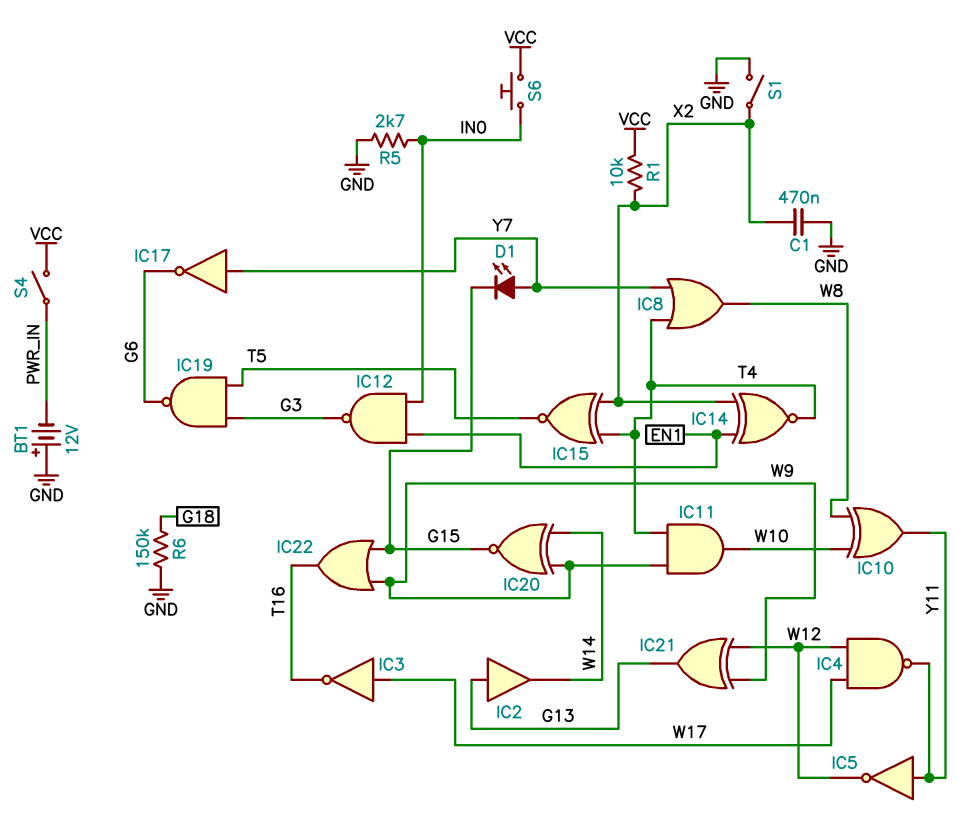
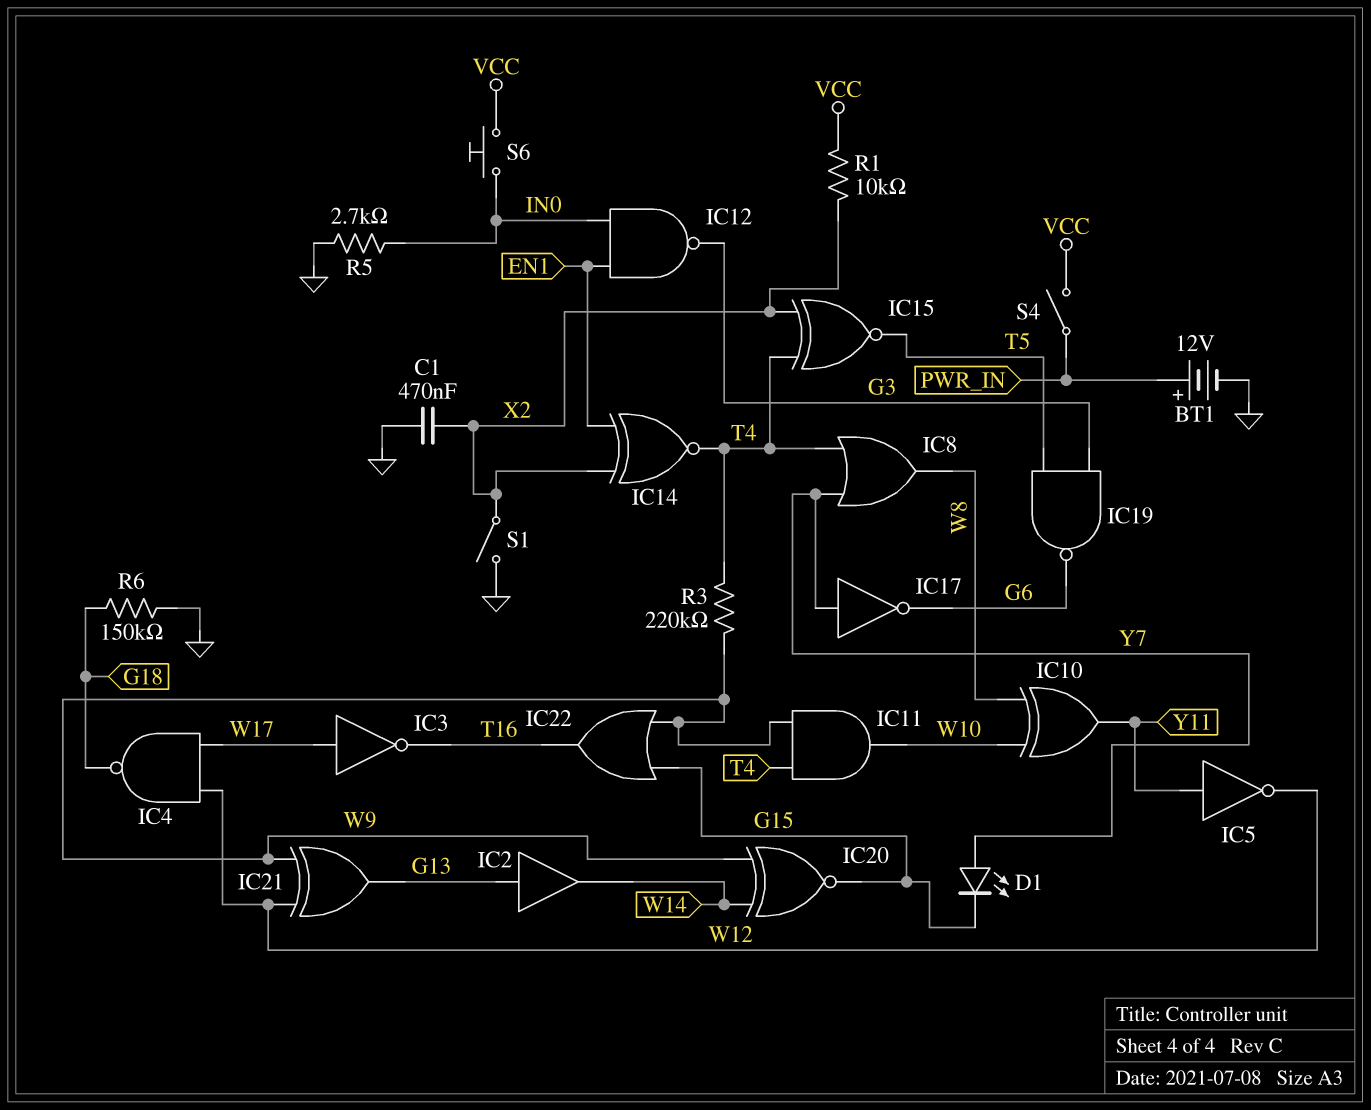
BT1: 12V (plus GND, minus PWR_IN) -> 12V (plus PWR_IN, minus GND)
IC4: NAND (in W12, in W17, out Y11) -> NAND (in W12, in W17, out G18)
R3: none -> 220k (T4, W9)

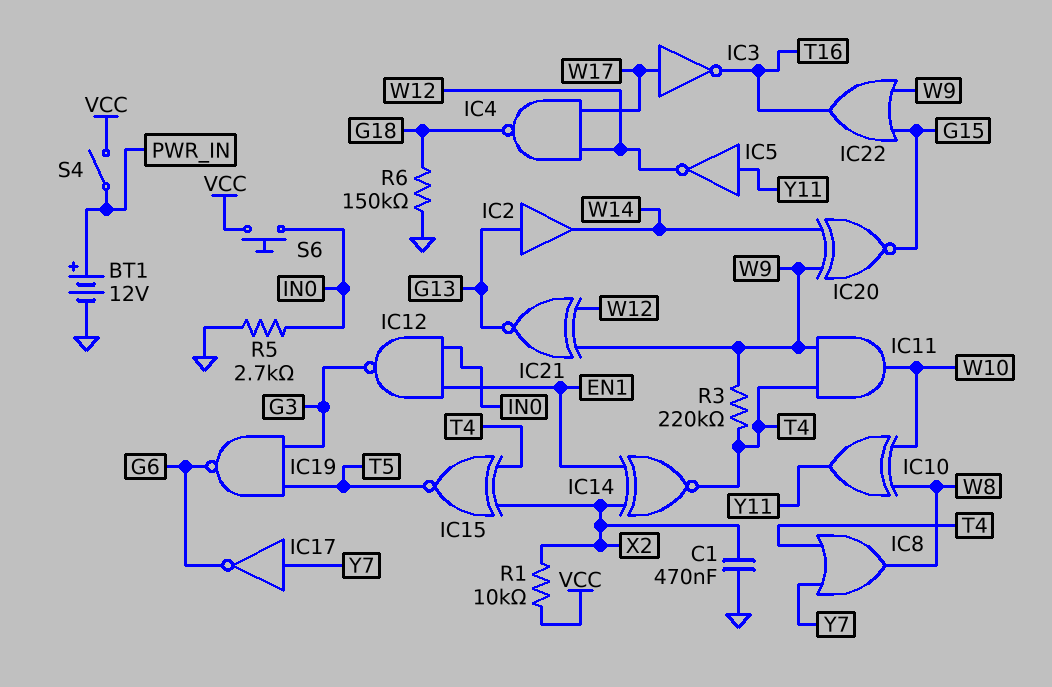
D1: LED (A Y7, K G15) -> none
IC21: XOR (in W9, in W12, out G13) -> XNOR (in W9, in W12, out G13)
S1: switch (GND, X2) -> none

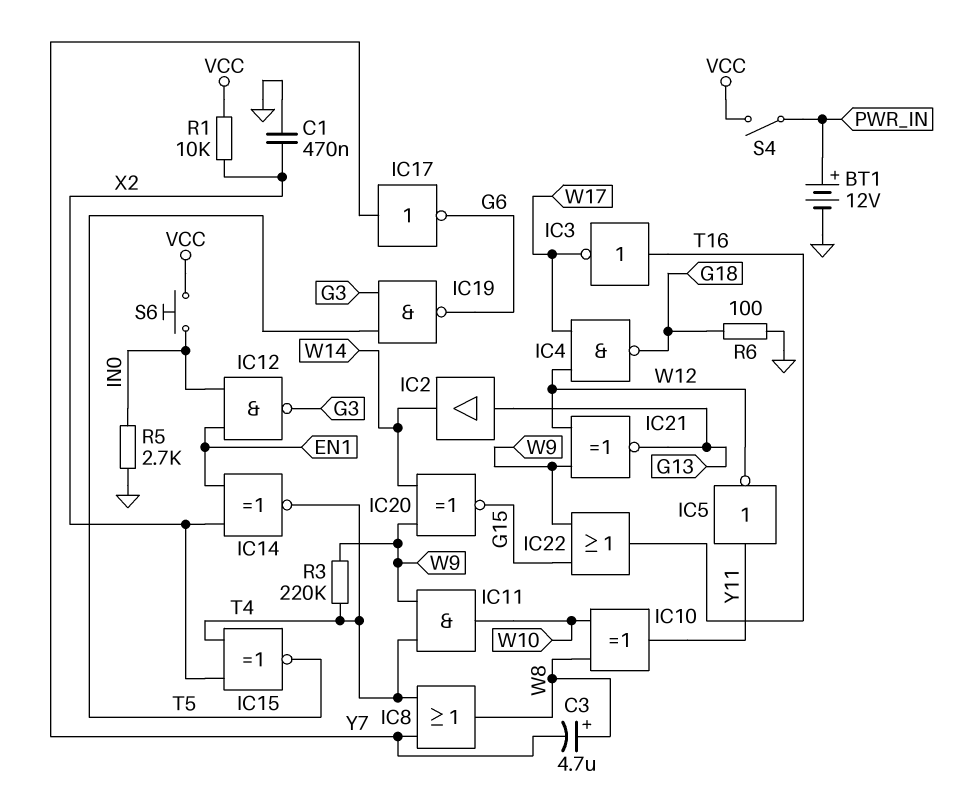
C3: none -> 4.7uF (plus W8, minus Y7)
IC3: NOT (in W17, out T16) -> NOT (in T16, out W17)
R6: 150k (G18, GND) -> 100 (G18, GND)

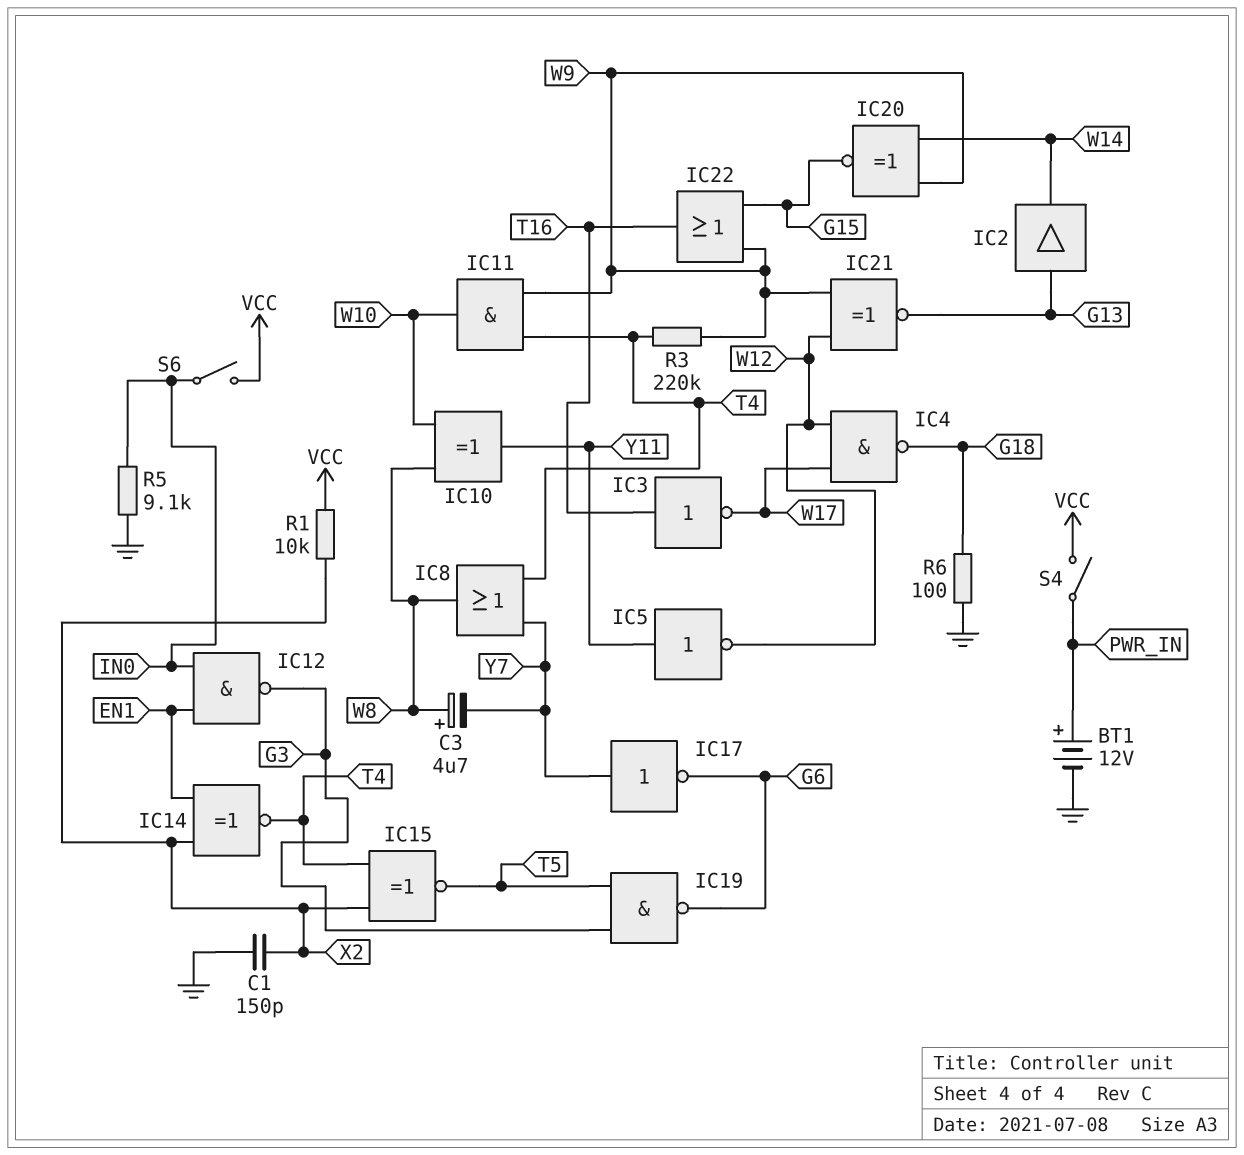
C1: 470nF (GND, X2) -> 150pF (GND, X2)
R5: 2.7k (GND, IN0) -> 9.1k (GND, IN0)
S6: button (IN0, VCC) -> switch (IN0, VCC)

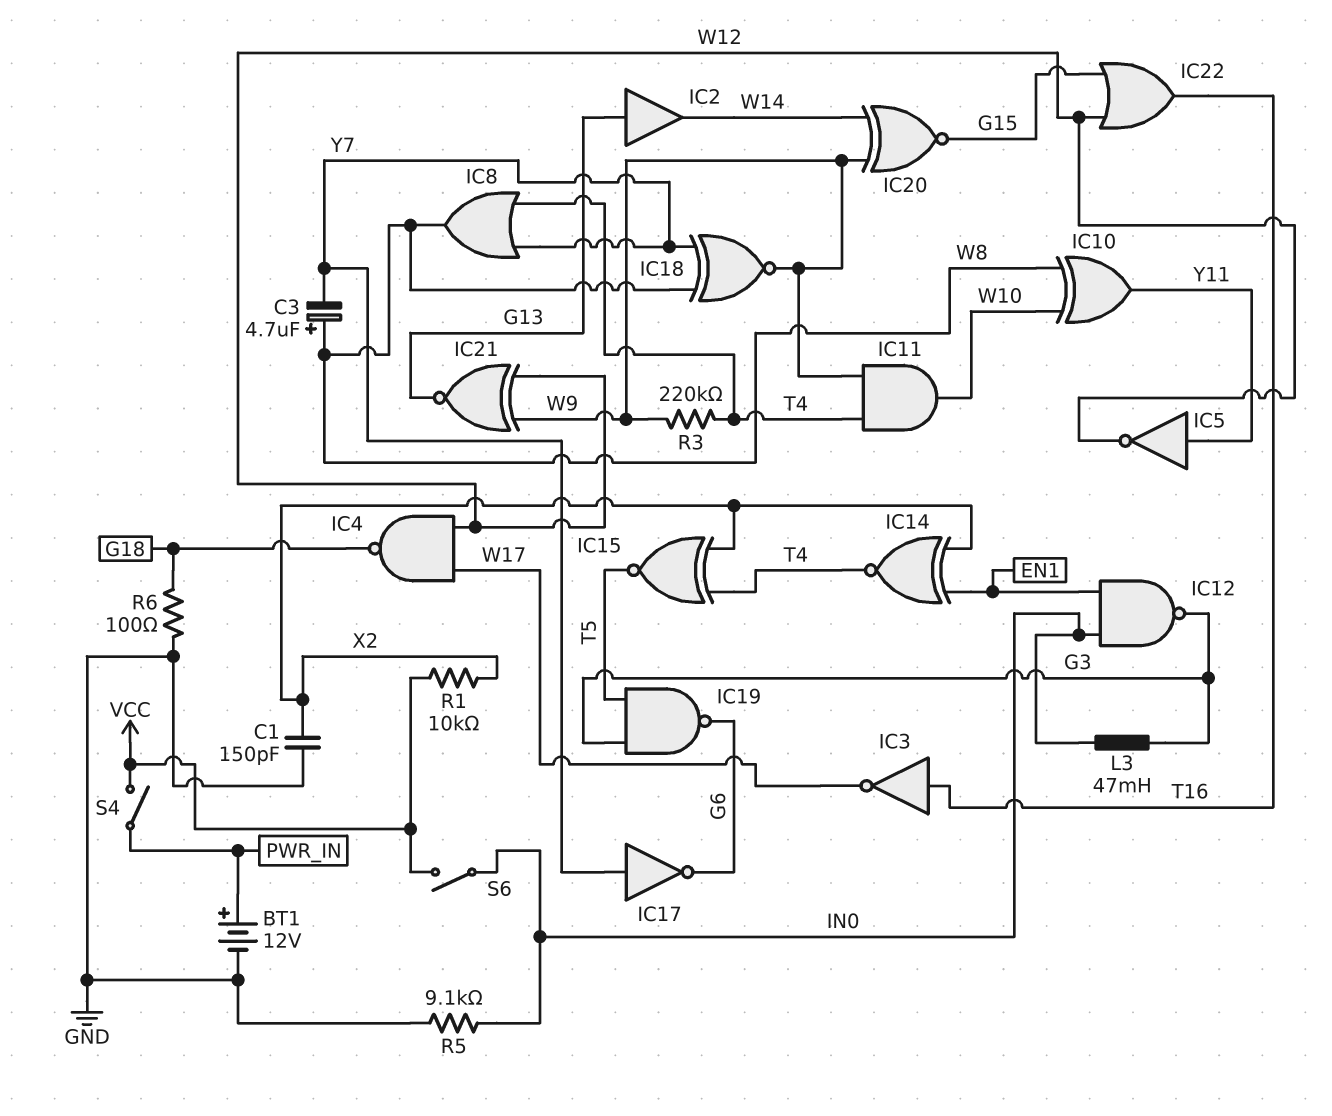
IC18: none -> XNOR (in W8, in Y7, out W9)
IC22: OR (in G15, in W9, out T16) -> OR (in G15, in W12, out T16)
L3: none -> 47mH (G3, IN0)

